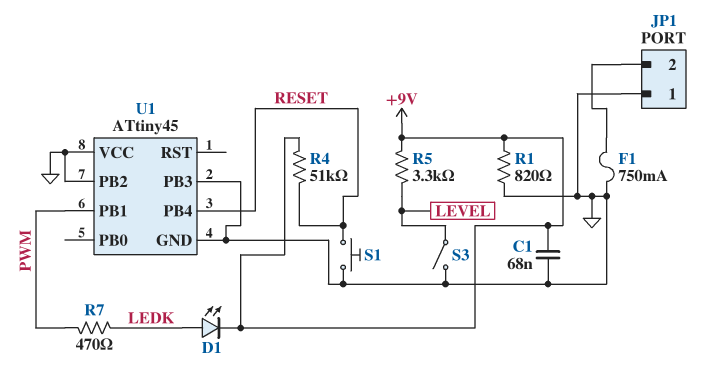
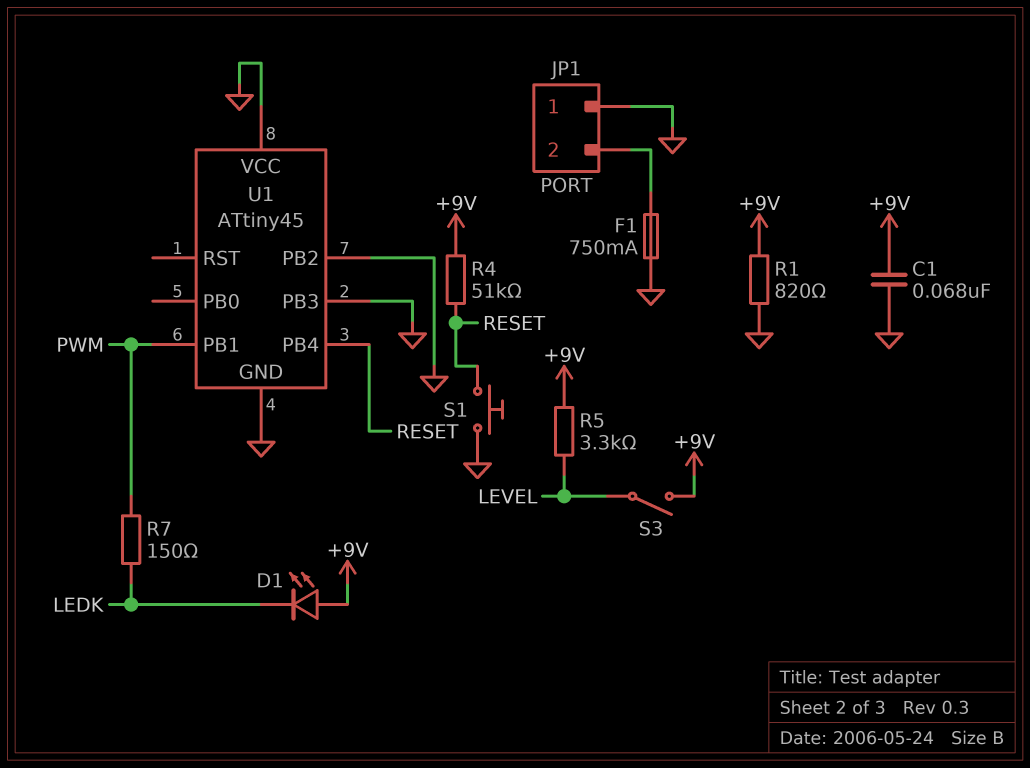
D1: LED (A LEDK, K +9V) -> LED (A +9V, K LEDK)
R7: 470 (LEDK, PWM) -> 150 (LEDK, PWM)
S3: switch (GND, LEVEL) -> switch (+9V, LEVEL)

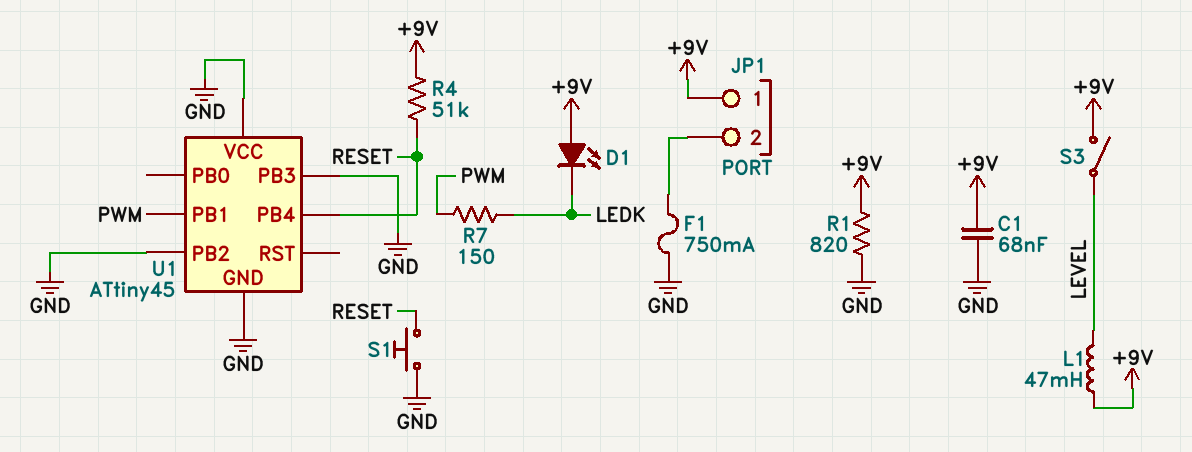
JP1 pin 1: GND -> +9V
L1: none -> 47mH (+9V, LEVEL)
R5: 3.3k (+9V, LEVEL) -> none

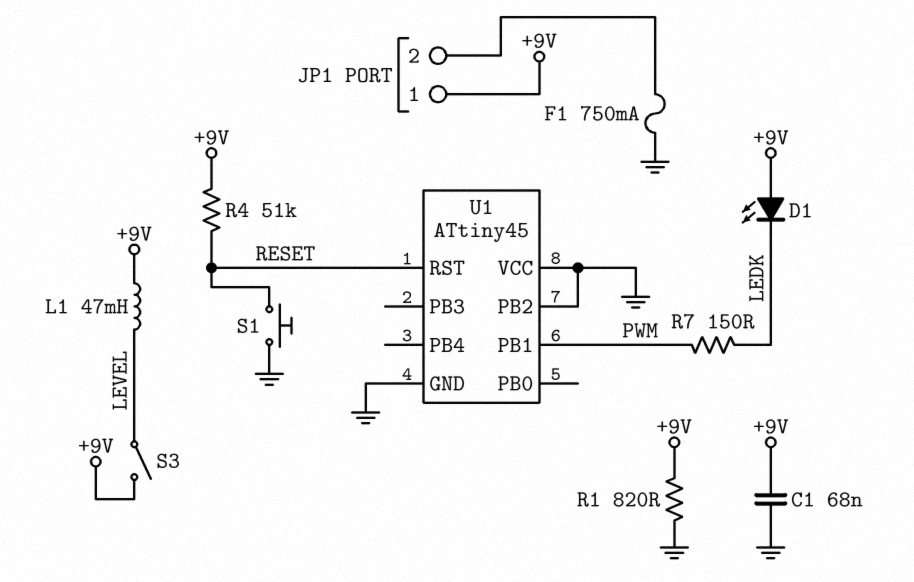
U1 pin PB3: GND -> none
U1 pin PB4: RESET -> none
U1 pin RST: none -> RESET

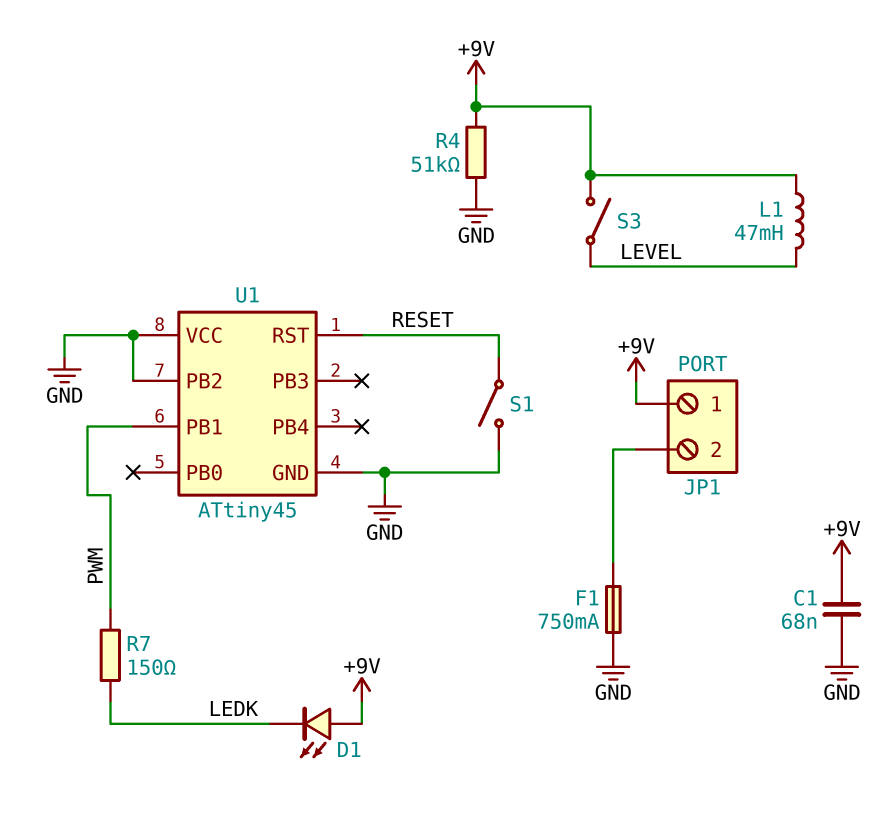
R1: 820 (+9V, GND) -> none
R4: 51k (+9V, RESET) -> 51k (+9V, GND)
S1: button (GND, RESET) -> switch (GND, RESET)

